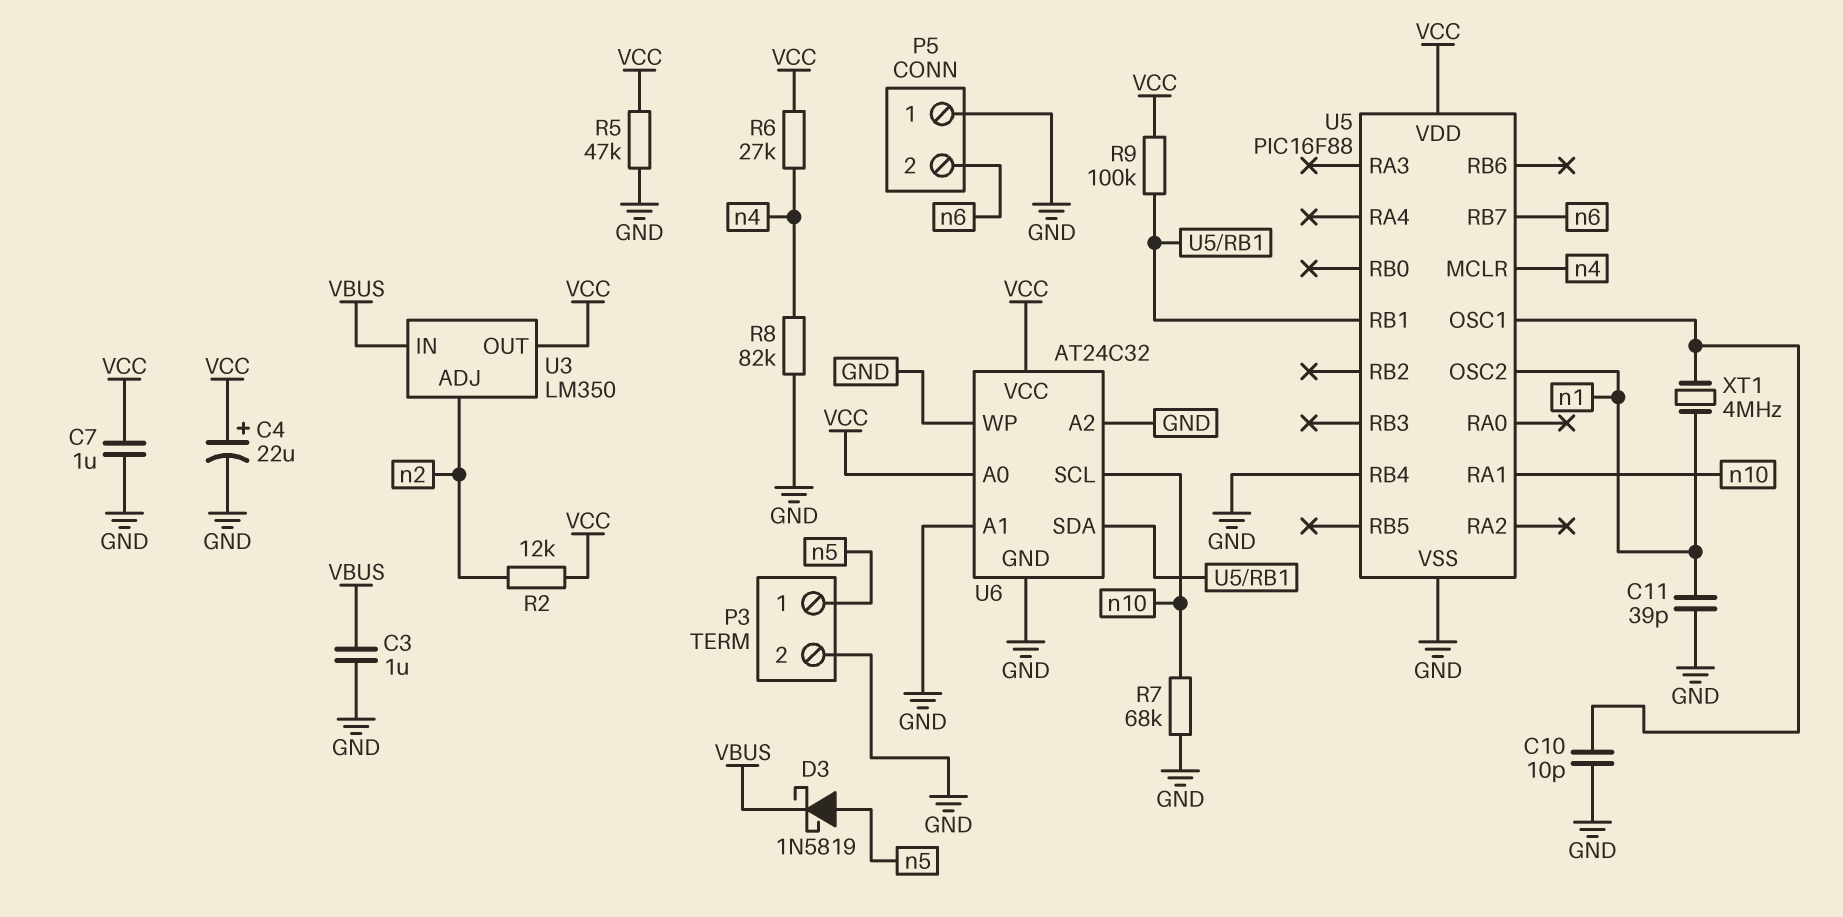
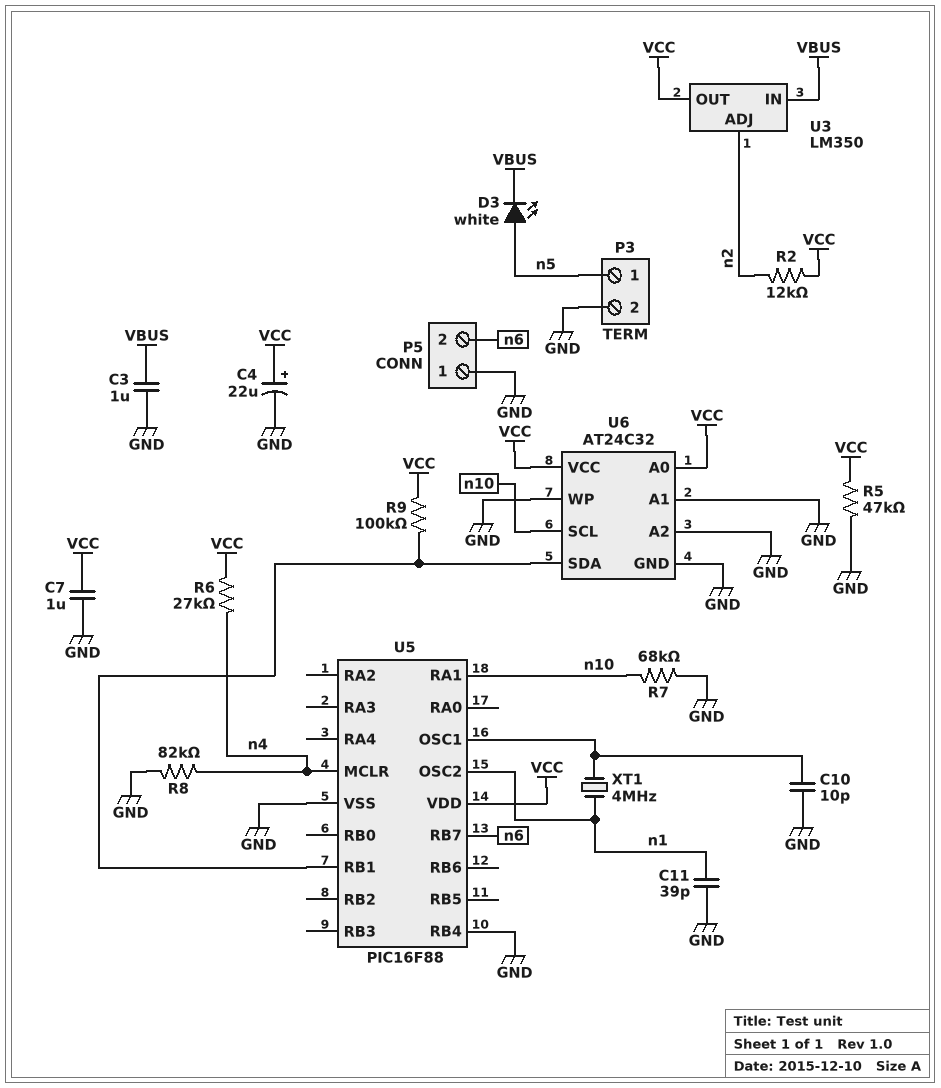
D3: schottky 1N5819 (A n5, K VBUS) -> LED white (A n5, K VBUS)

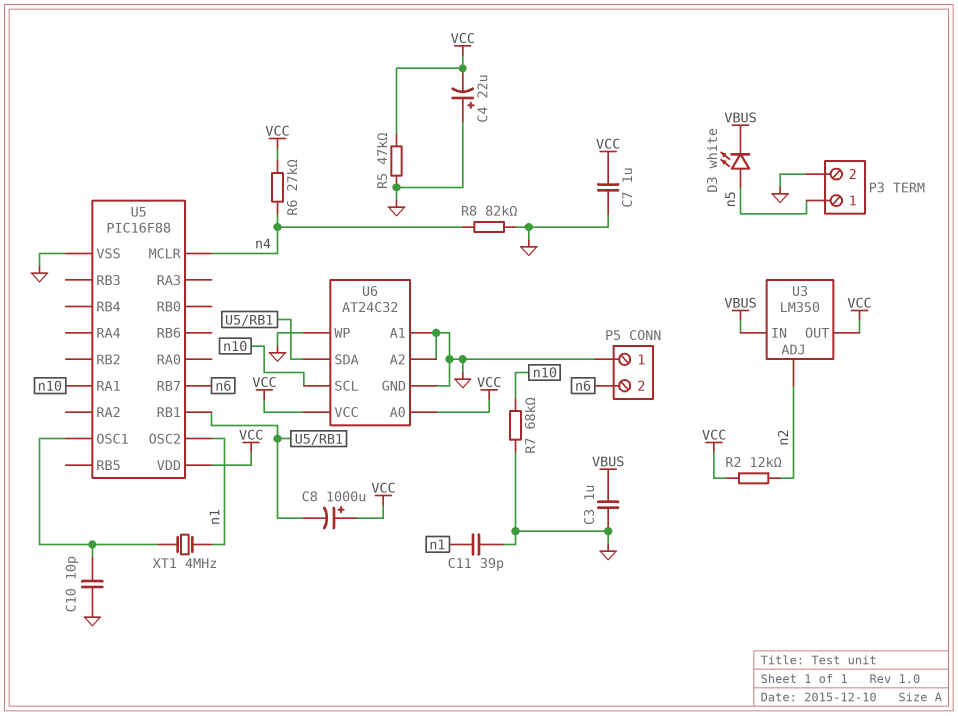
C4: 22uF (plus VCC, minus GND) -> 22uF (plus GND, minus VCC)
C8: none -> 1000uF (plus VCC, minus U5/RB1)
R9: 100k (U5/RB1, VCC) -> none
U5 pin RB4: GND -> none

